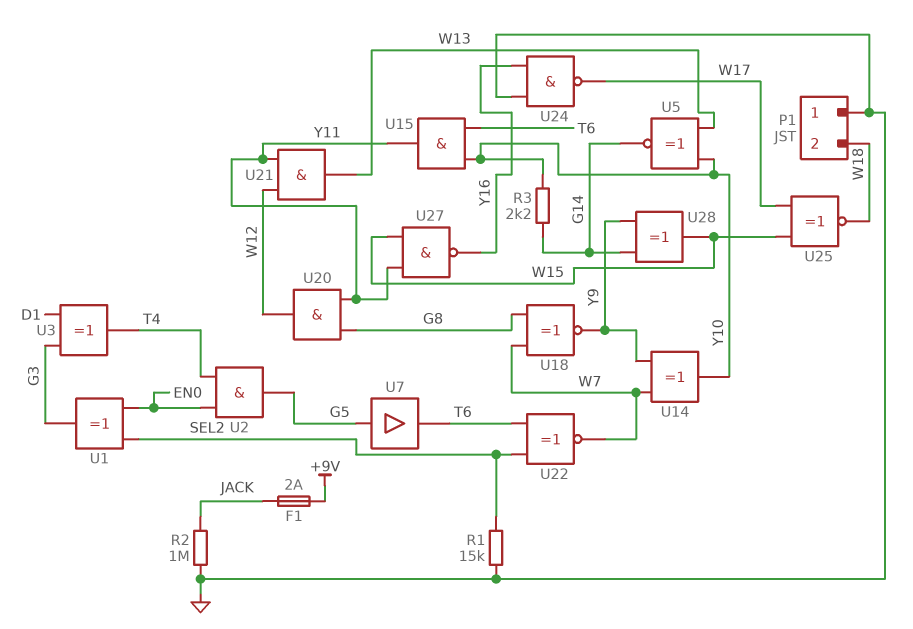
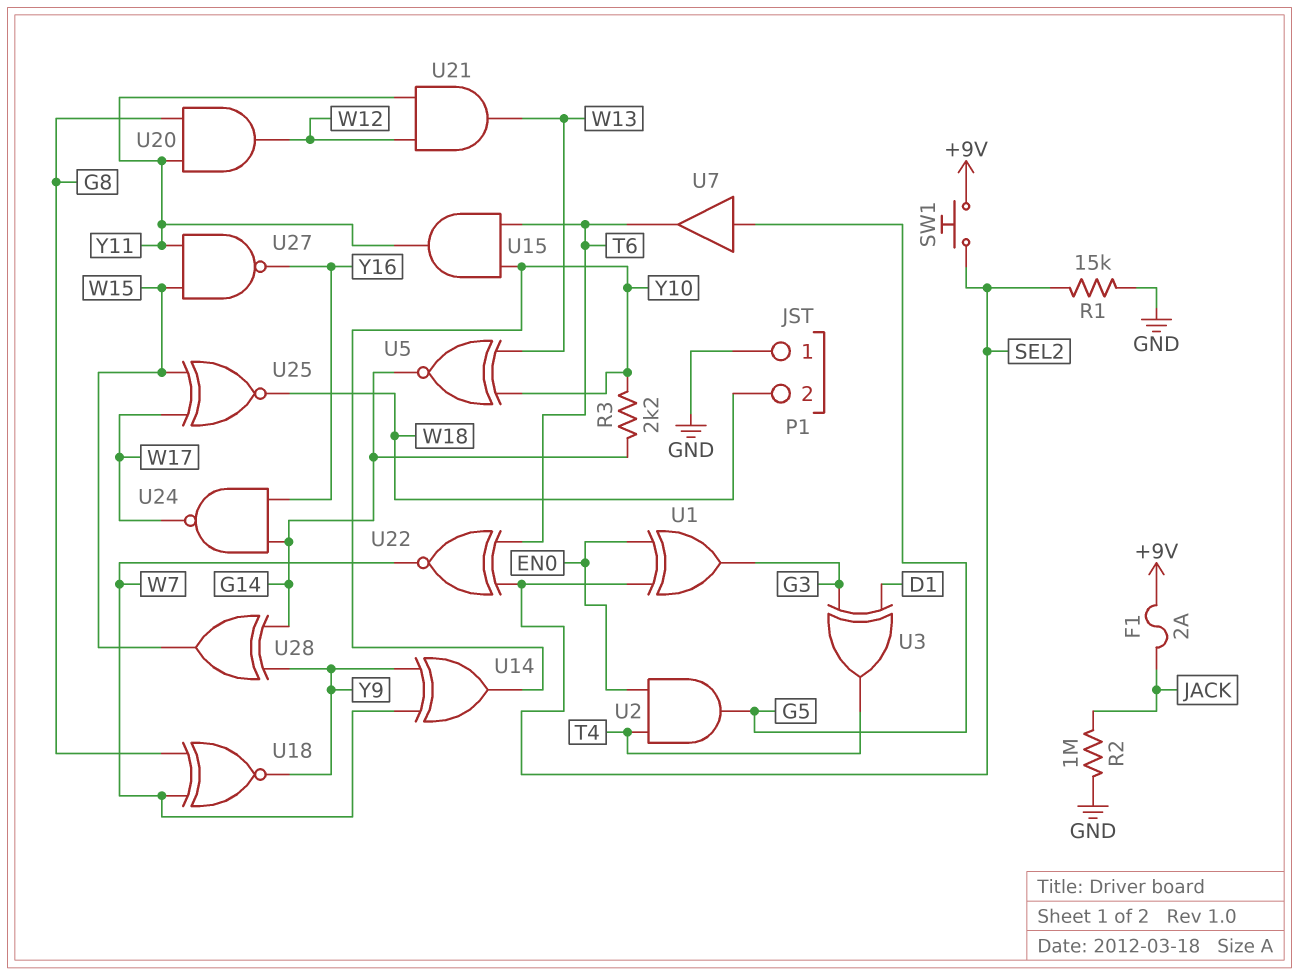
SW1: none -> button (+9V, SEL2)
U24: NAND (in GND, in Y16, out W17) -> NAND (in G14, in Y16, out W17)

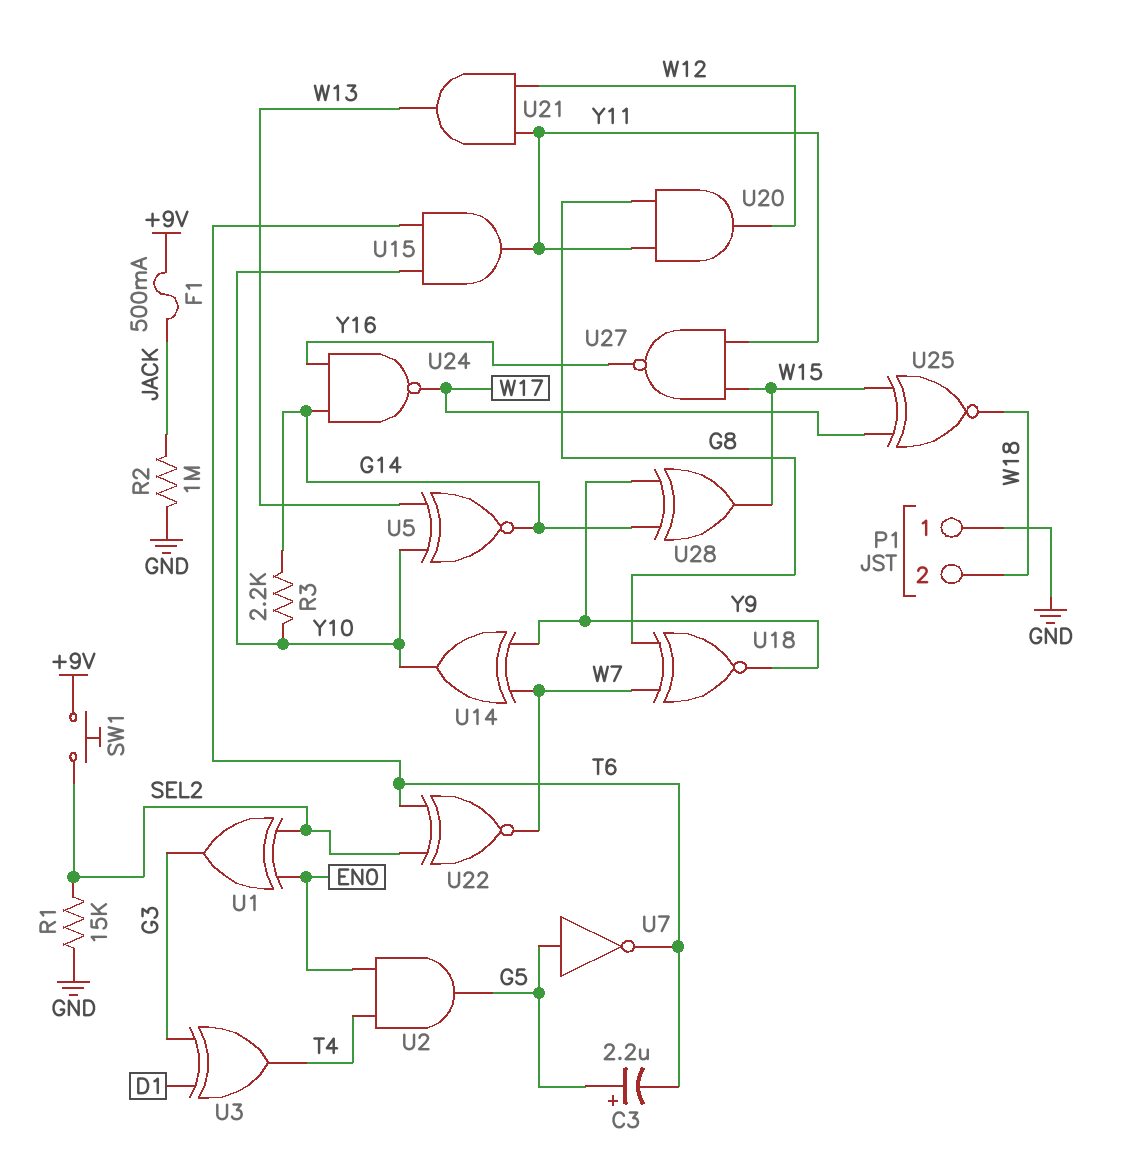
C3: none -> 2.2uF (plus G5, minus T6)
F1: 2A (+9V, JACK) -> 500mA (+9V, JACK)
U7: buffer (in G5, out T6) -> NOT (in G5, out T6)

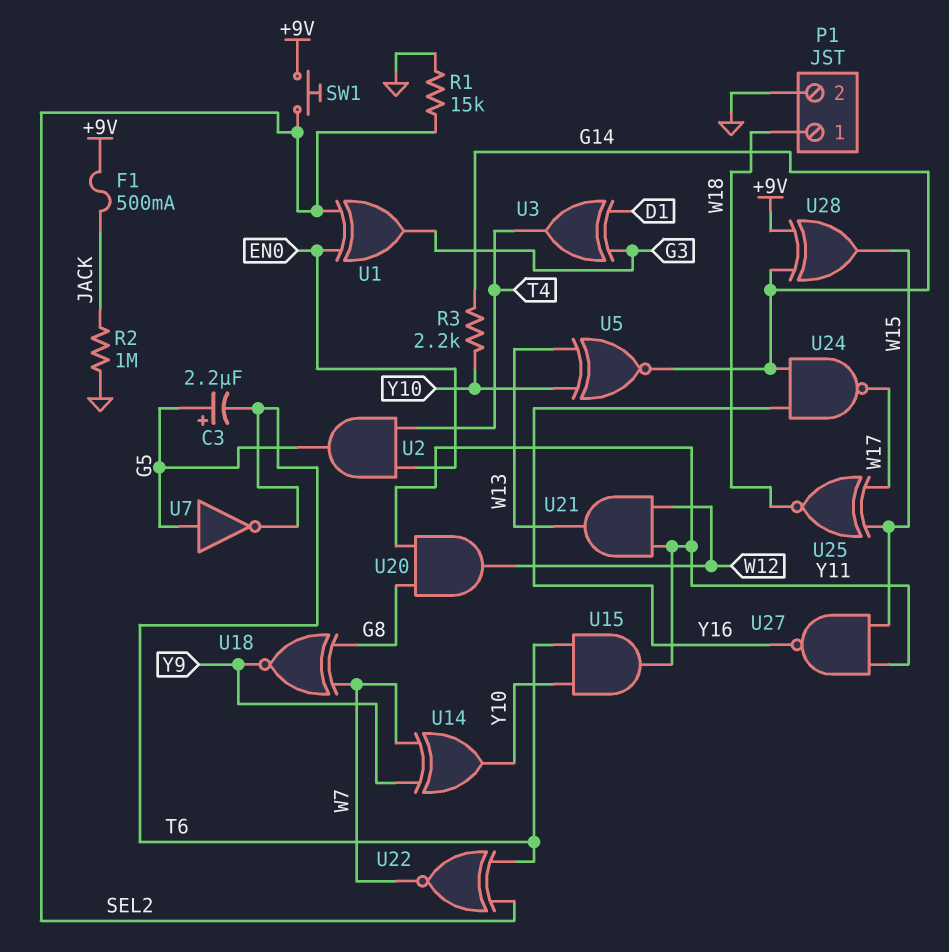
P1 pin 1: GND -> W18
P1 pin 2: W18 -> GND
U28: XOR (in G14, in Y9, out W15) -> XOR (in +9V, in G14, out W15)

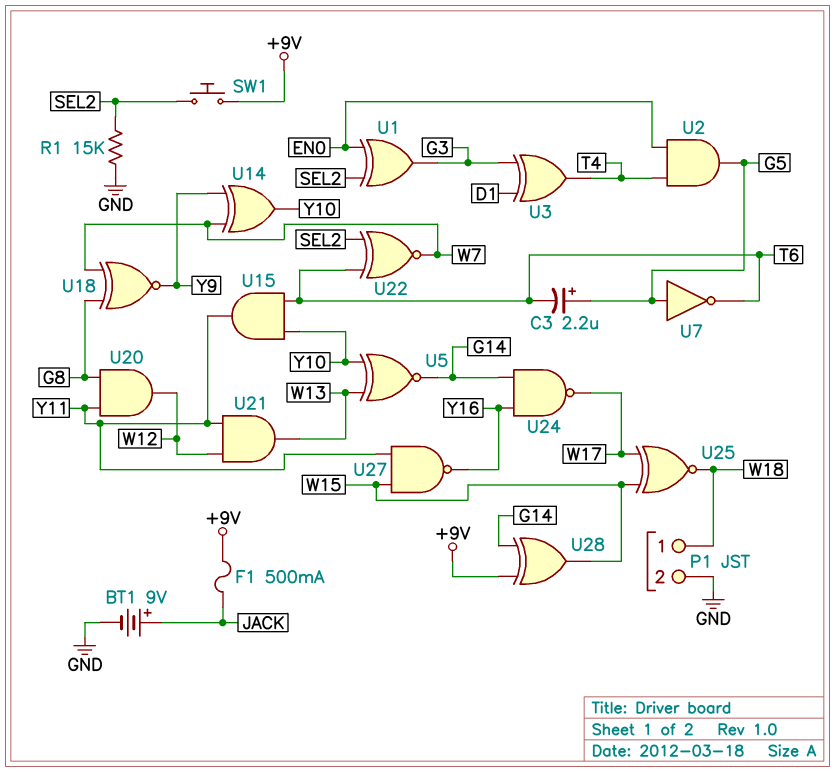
BT1: none -> 9V (plus JACK, minus GND)
R2: 1M (GND, JACK) -> none
R3: 2.2k (G14, Y10) -> none

